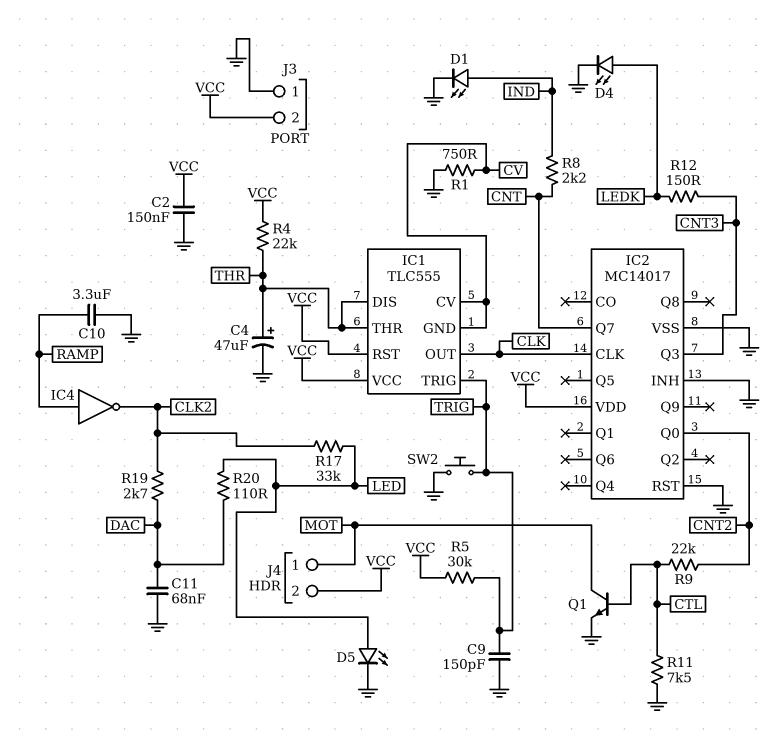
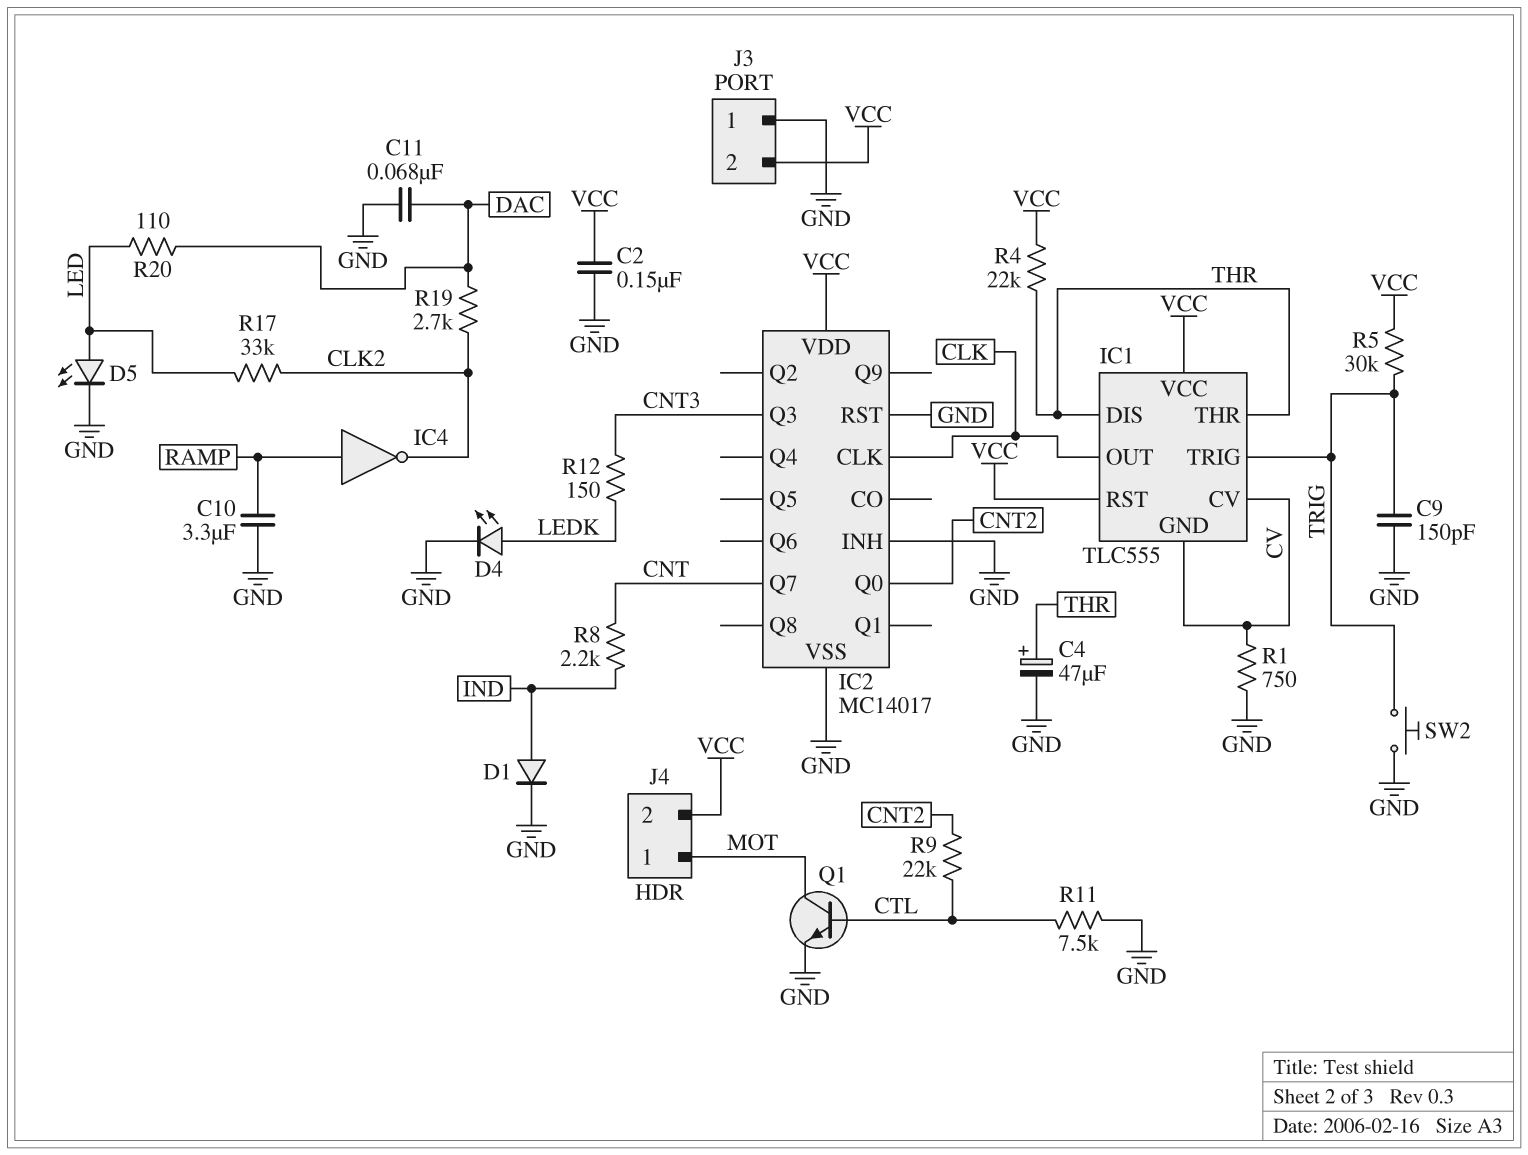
D1: LED (A IND, K GND) -> diode (A IND, K GND)

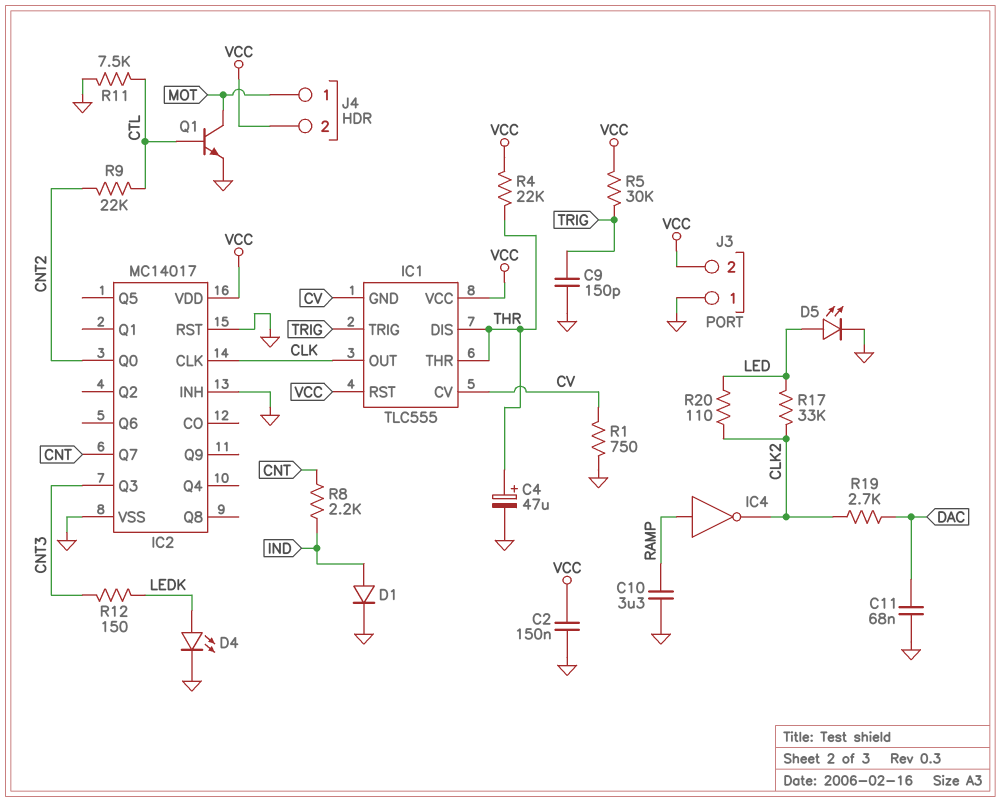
R20: 110 (DAC, LED) -> 110 (CLK2, LED)
SW2: button (GND, TRIG) -> none

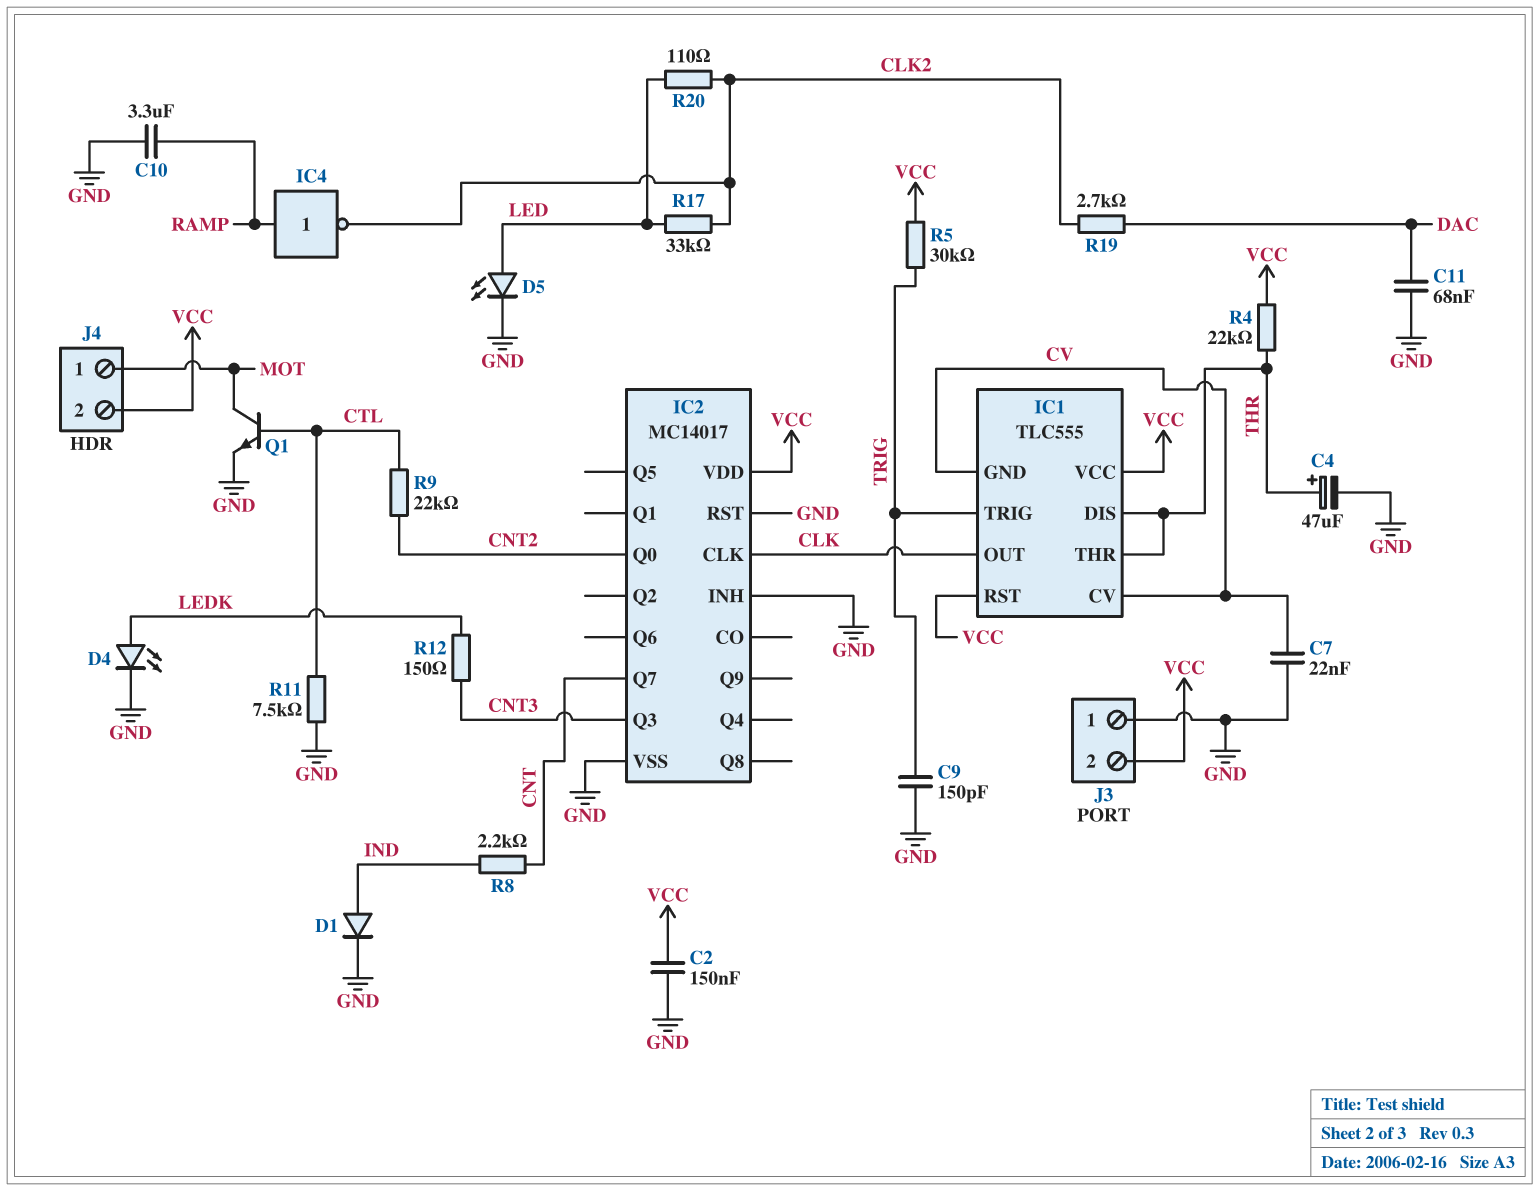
C7: none -> 22nF (CV, GND)
R1: 750 (CV, GND) -> none

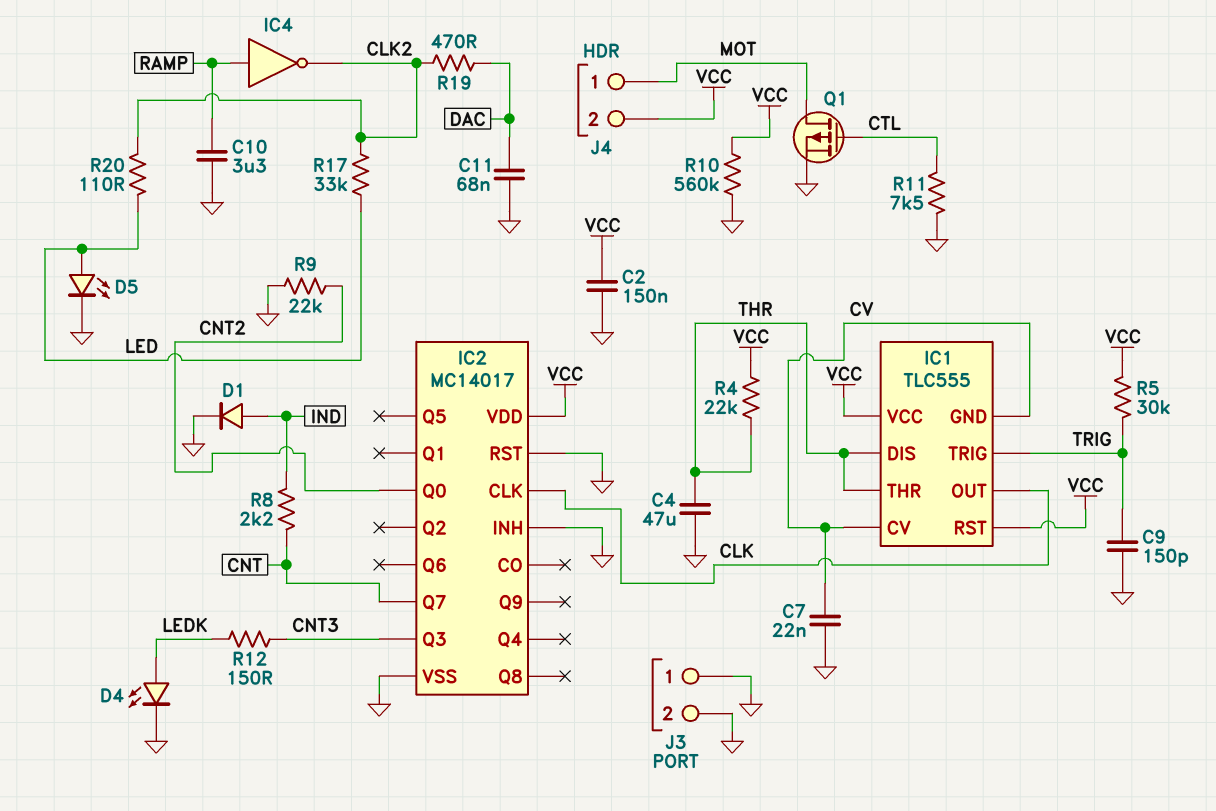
C4: 47uF (plus THR, minus GND) -> 47uF (GND, THR)
J3 pin 2: VCC -> GND
Q1: NPN (B CTL, C MOT, E GND) -> PMOS (G CTL, D MOT, S GND)
R9: 22k (CNT2, CTL) -> 22k (CNT2, GND)
R10: none -> 560k (GND, VCC)
R19: 2.7k (CLK2, DAC) -> 470 (CLK2, DAC)

